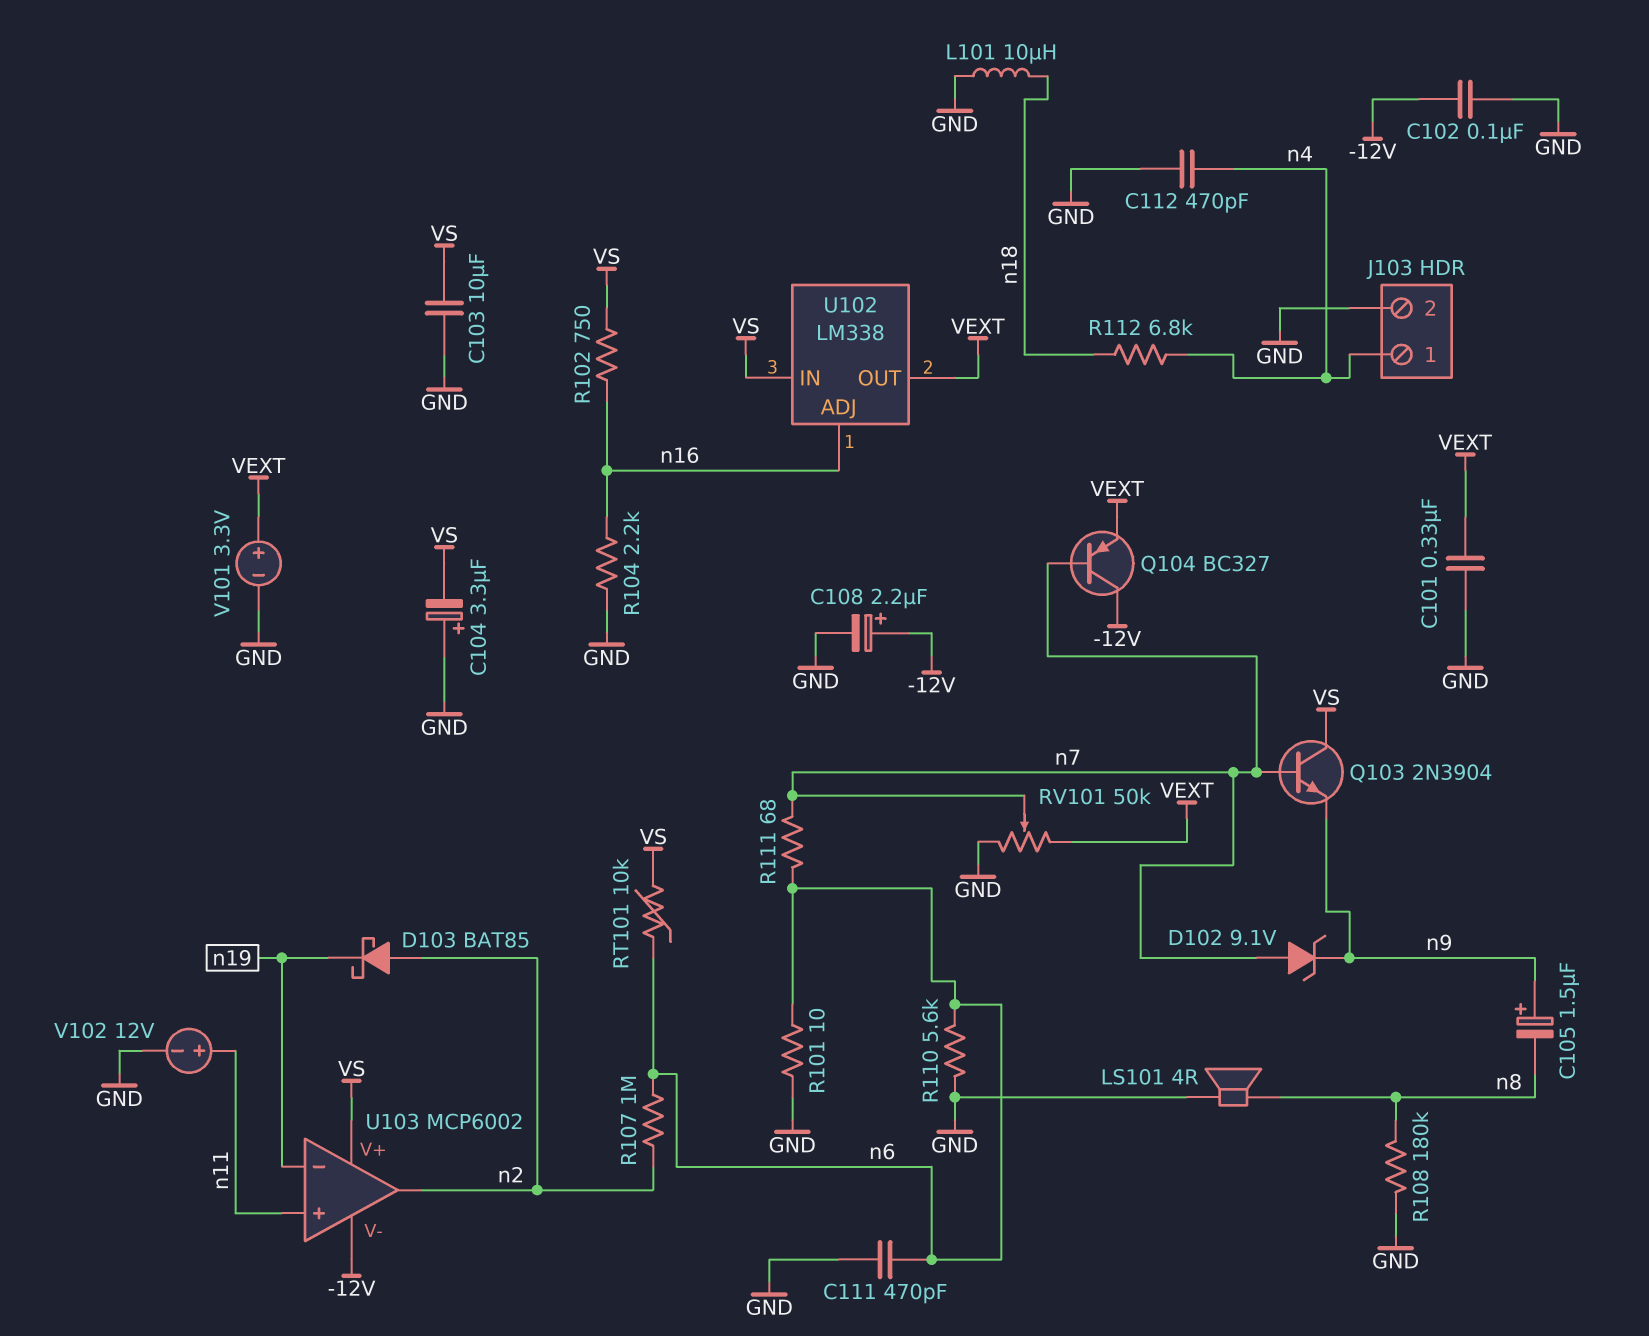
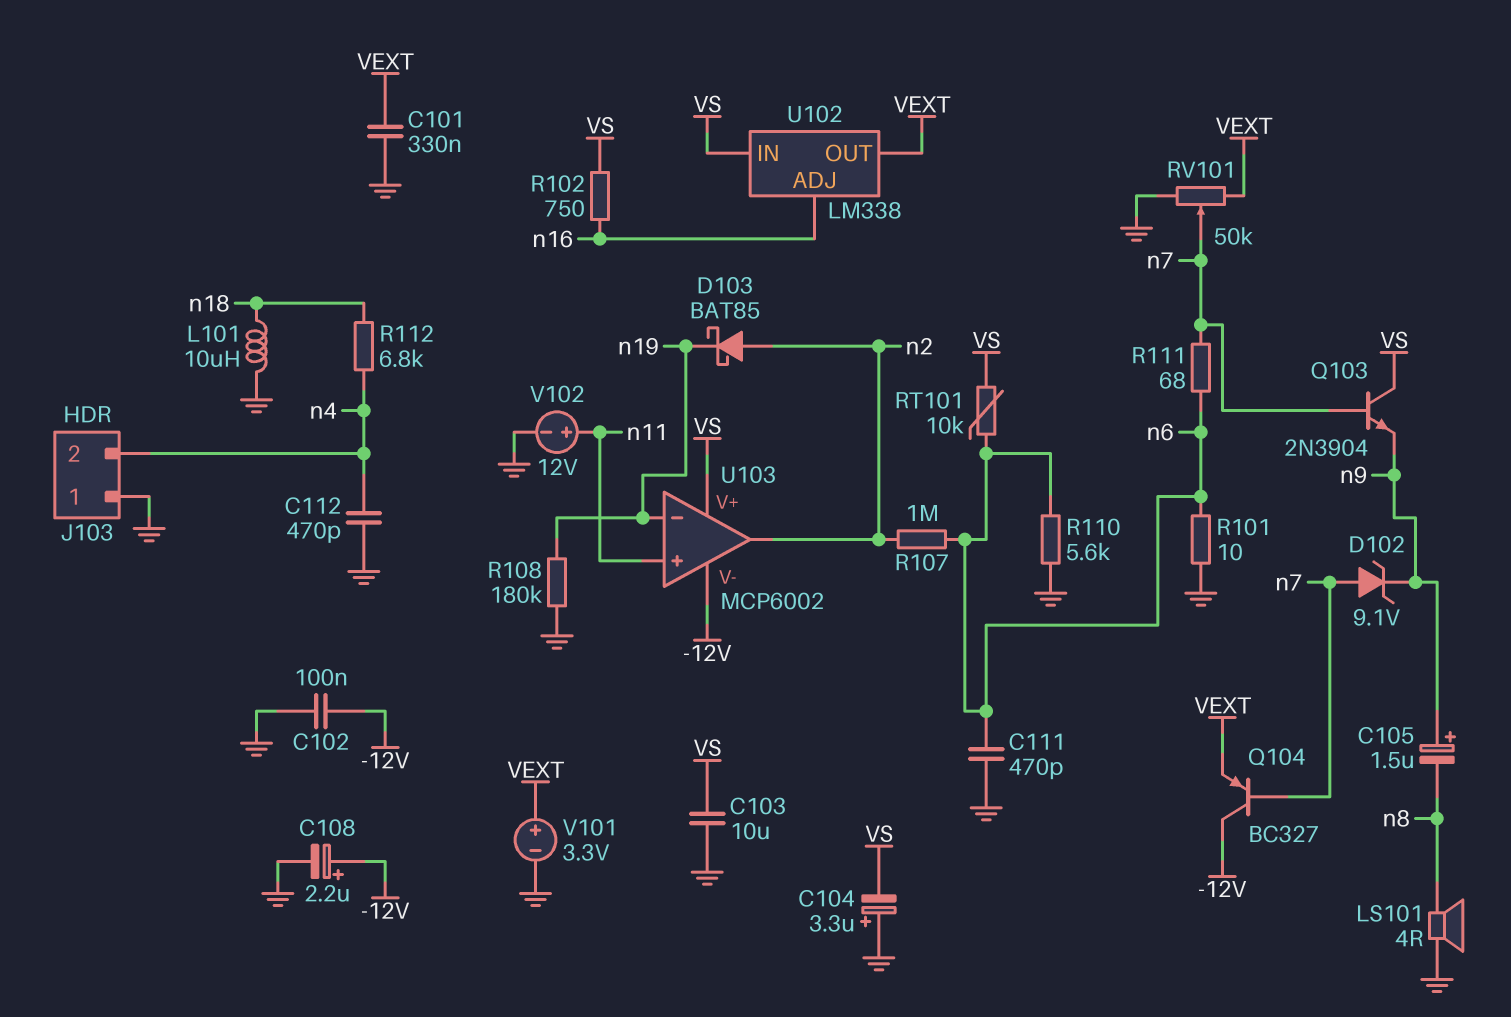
J103 pin 1: n4 -> GND
J103 pin 2: GND -> n4
R104: 2.2k (GND, n16) -> none
R108: 180k (GND, n8) -> 180k (GND, n19)

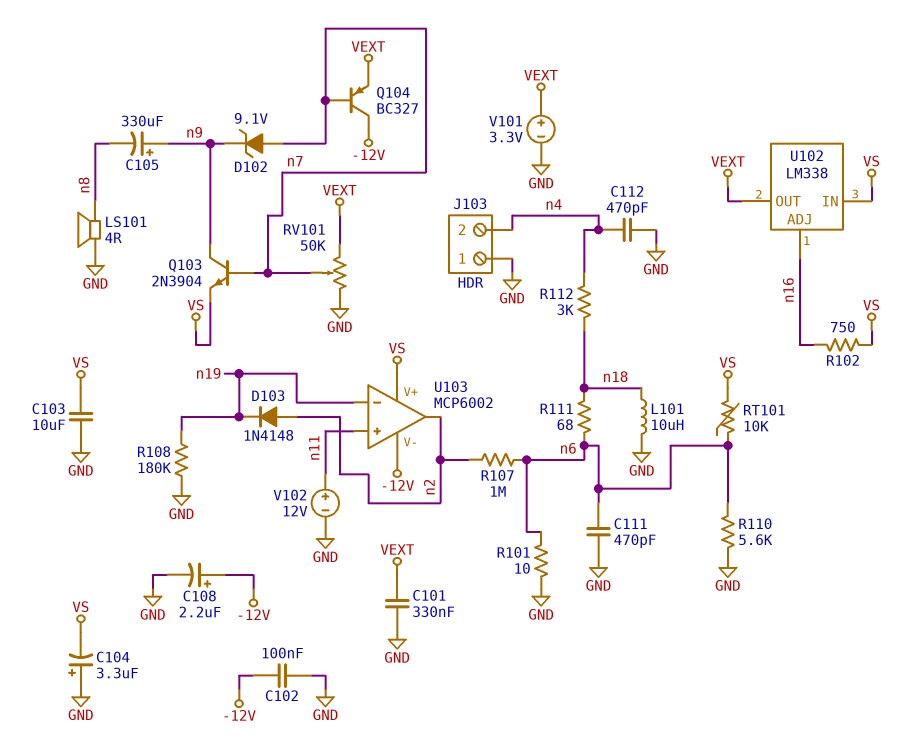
C105: 1.5uF (plus n9, minus n8) -> 330uF (plus n9, minus n8)
D103: schottky BAT85 (A n2, K n19) -> diode 1N4148 (A n2, K n19)
Q103: NPN 2N3904 (B n7, C VS, E n9) -> NPN 2N3904 (B n7, C n9, E VS)
R111: 68 (n6, n7) -> 68 (n6, n18)
R112: 6.8k (n4, n18) -> 3k (n4, n18)

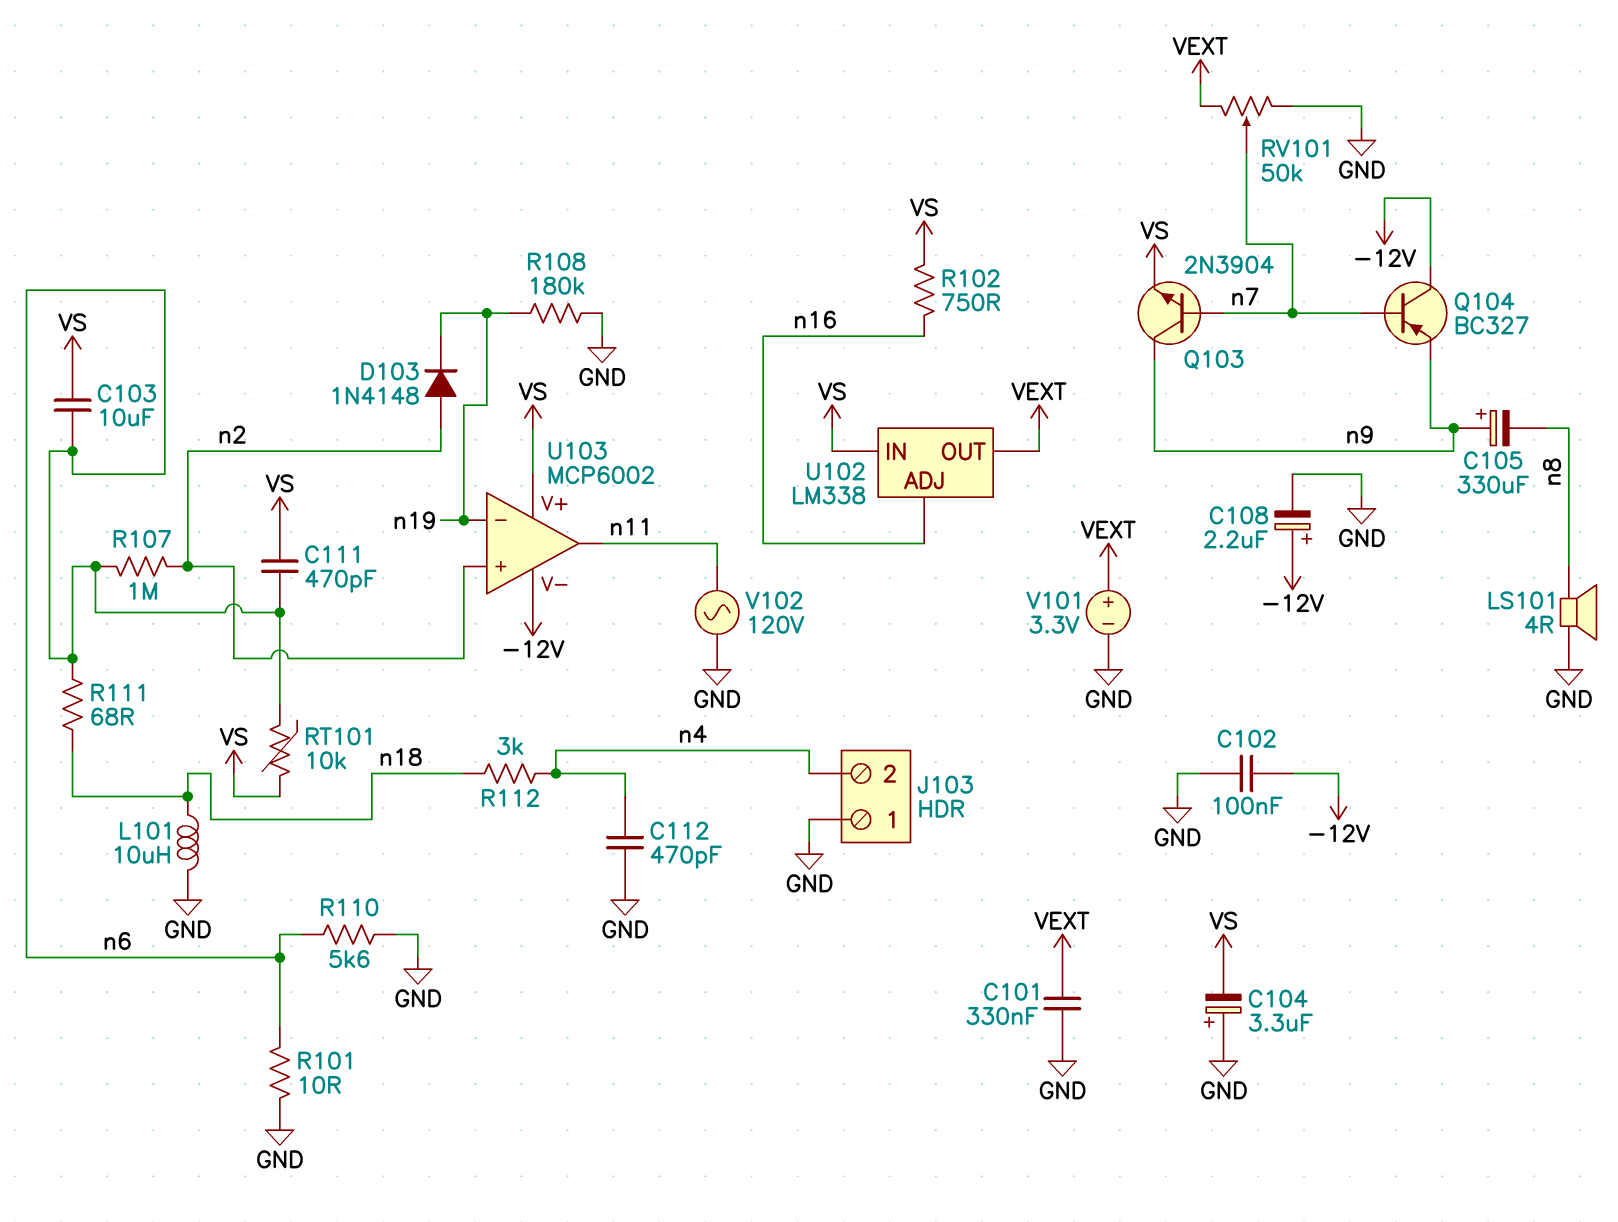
C103: 10uF (GND, VS) -> 10uF (VS, n6)
C111: 470pF (GND, n6) -> 470pF (VS, n6)
D102: zener 9.1V (A n7, K n9) -> none
Q104: PNP BC327 (B n7, C -12V, E VEXT) -> PNP BC327 (B n7, C -12V, E n9)
U103 pin in+: n11 -> n2
U103 pin out: n2 -> n11
V102: 12V (plus n11, minus GND) -> AC 120V (GND, n11)

